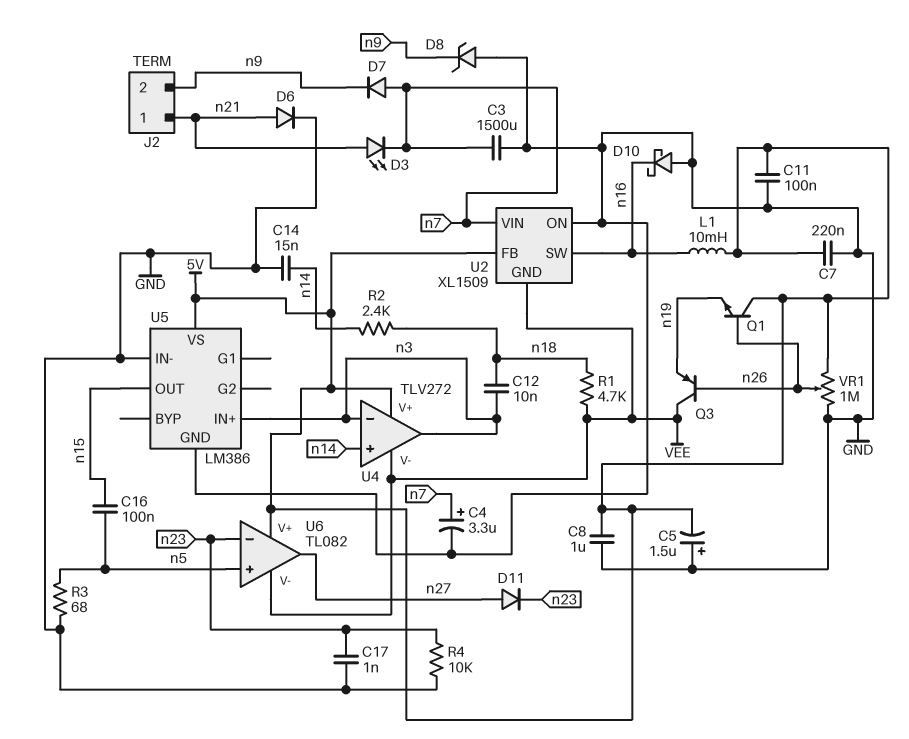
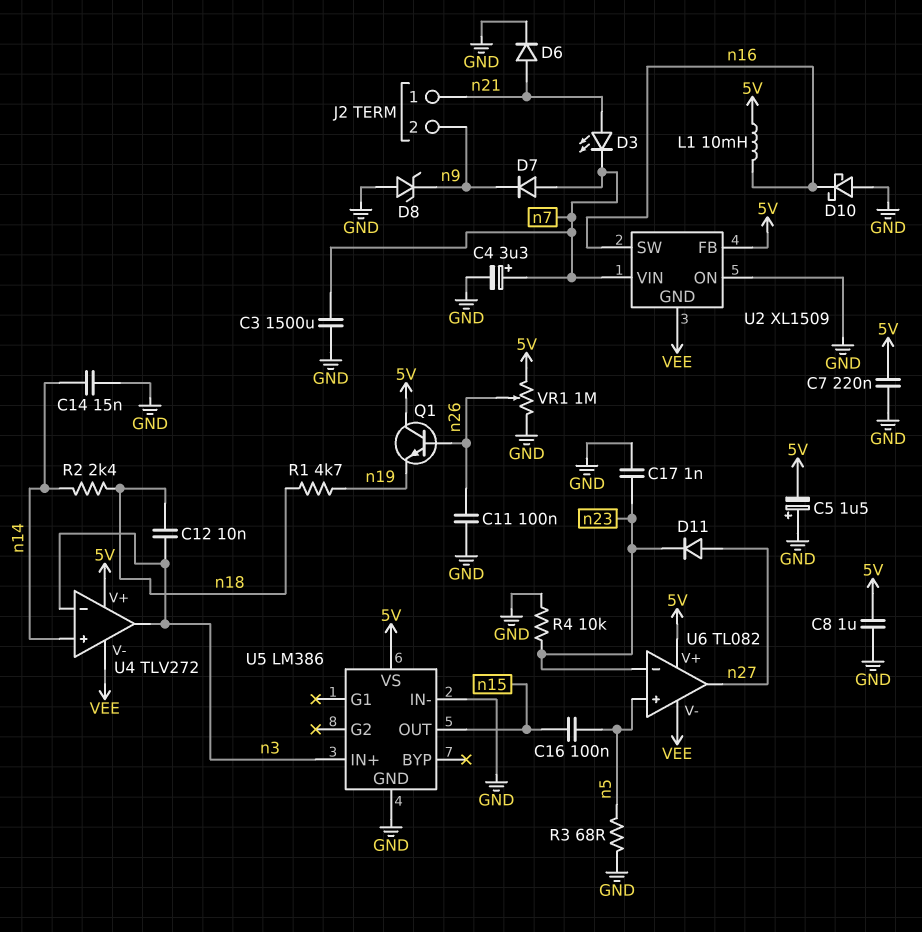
C11: 100nF (5V, GND) -> 100nF (GND, n26)
Q3: PNP (B n26, C VEE, E n19) -> none
R1: 4.7k (VEE, n18) -> 4.7k (n18, n19)

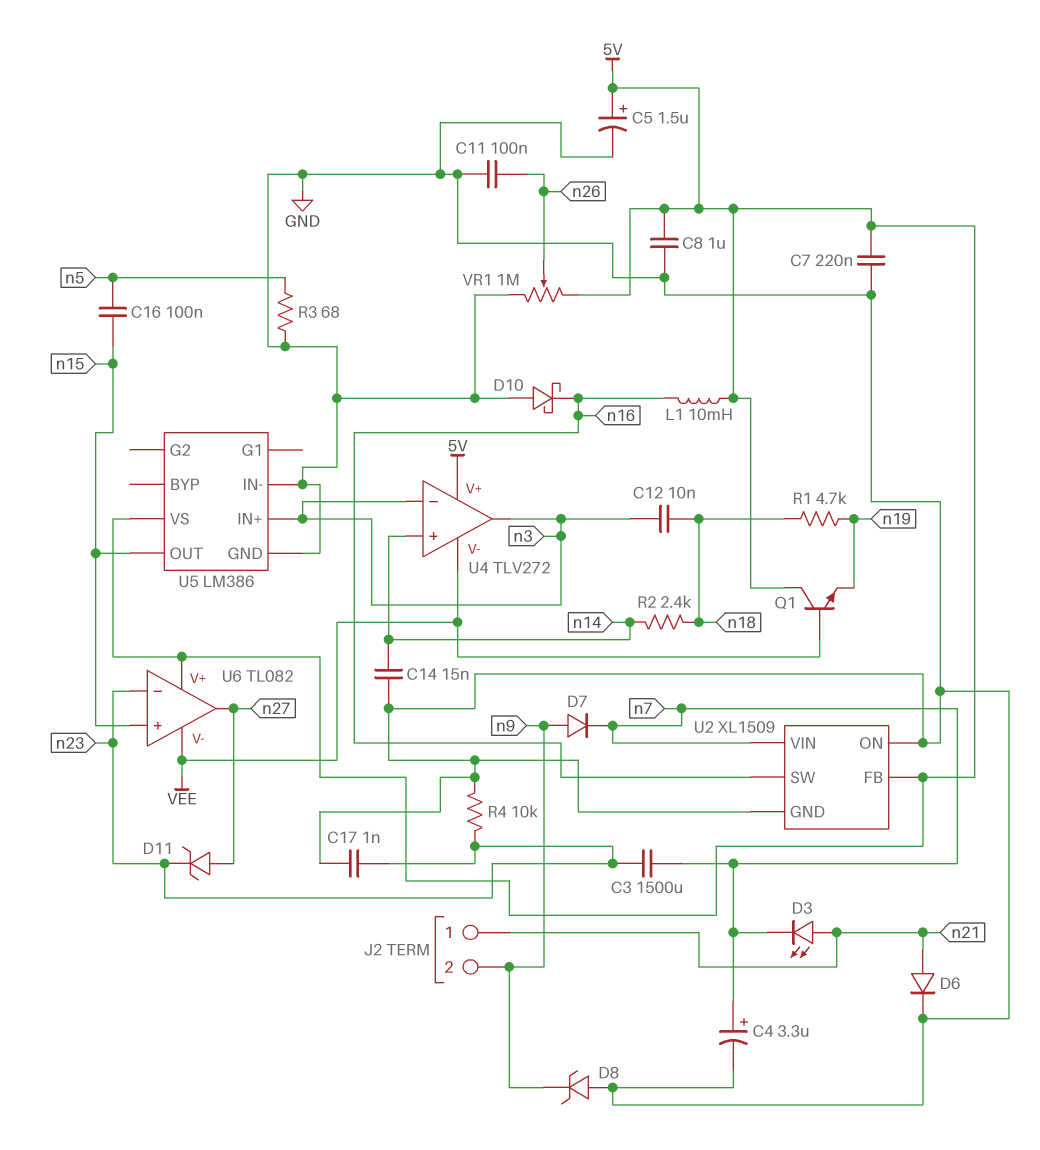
C3: 1500uF (GND, n7) -> 1500uF (n7, n23)
C5: 1.5uF (plus GND, minus 5V) -> 1.5uF (plus 5V, minus GND)
D7: diode (A n7, K n9) -> diode (A n9, K n7)
D11: diode (A n27, K n23) -> zener (A n27, K n23)
Q1: NPN (B n26, C 5V, E n19) -> NPN (B VEE, C 5V, E n19)
U2 pin GND: VEE -> GND
U6 pin in+: n5 -> n15

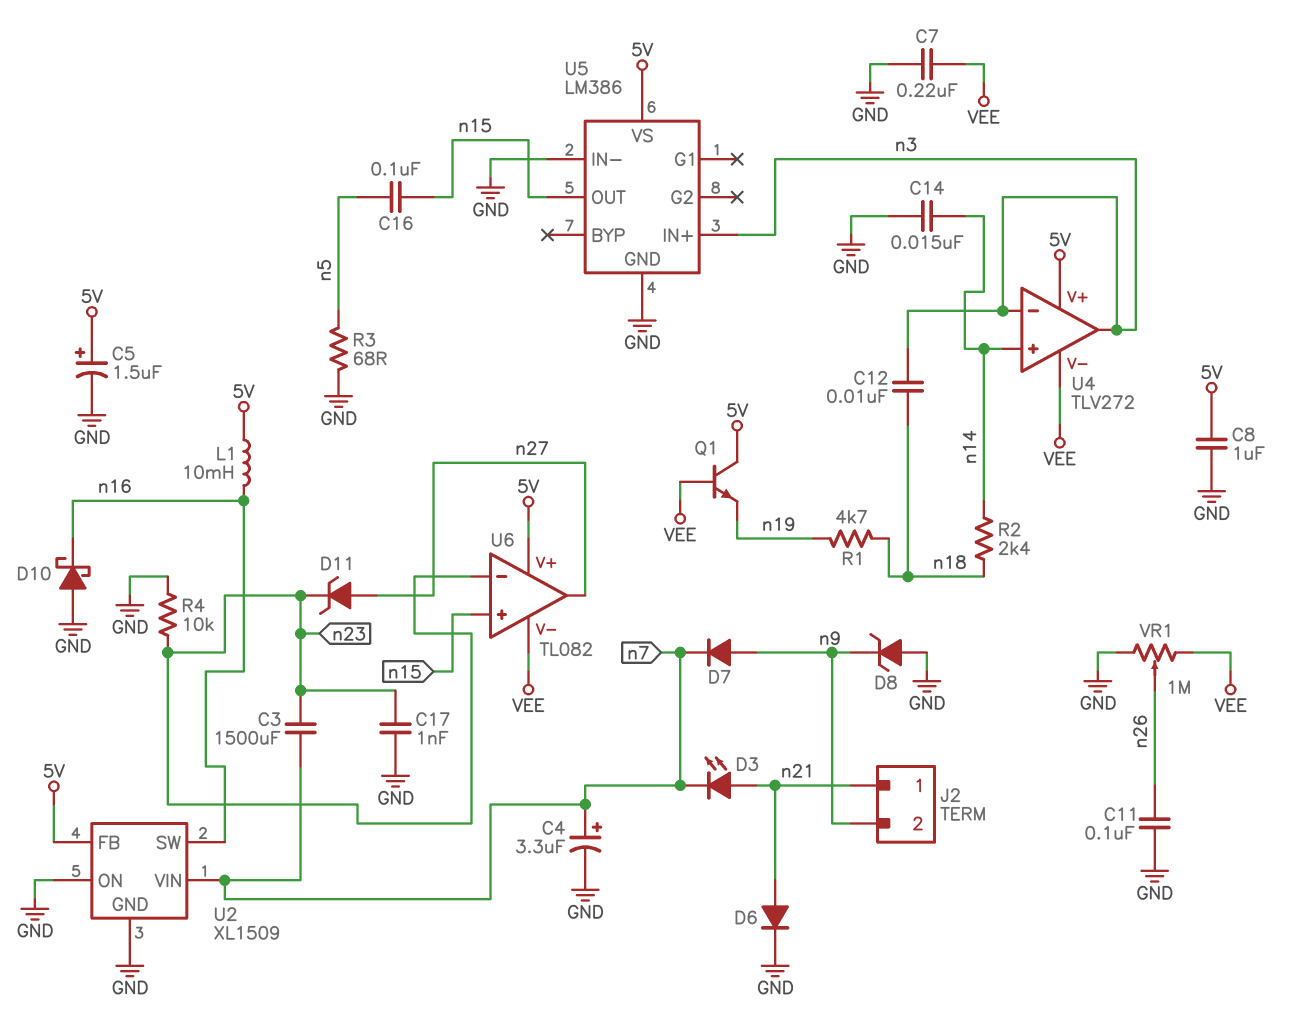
C7: 220nF (5V, GND) -> 220nF (GND, VEE)
VR1: 1M (5V, GND, wiper n26) -> 1M (GND, VEE, wiper n26)

